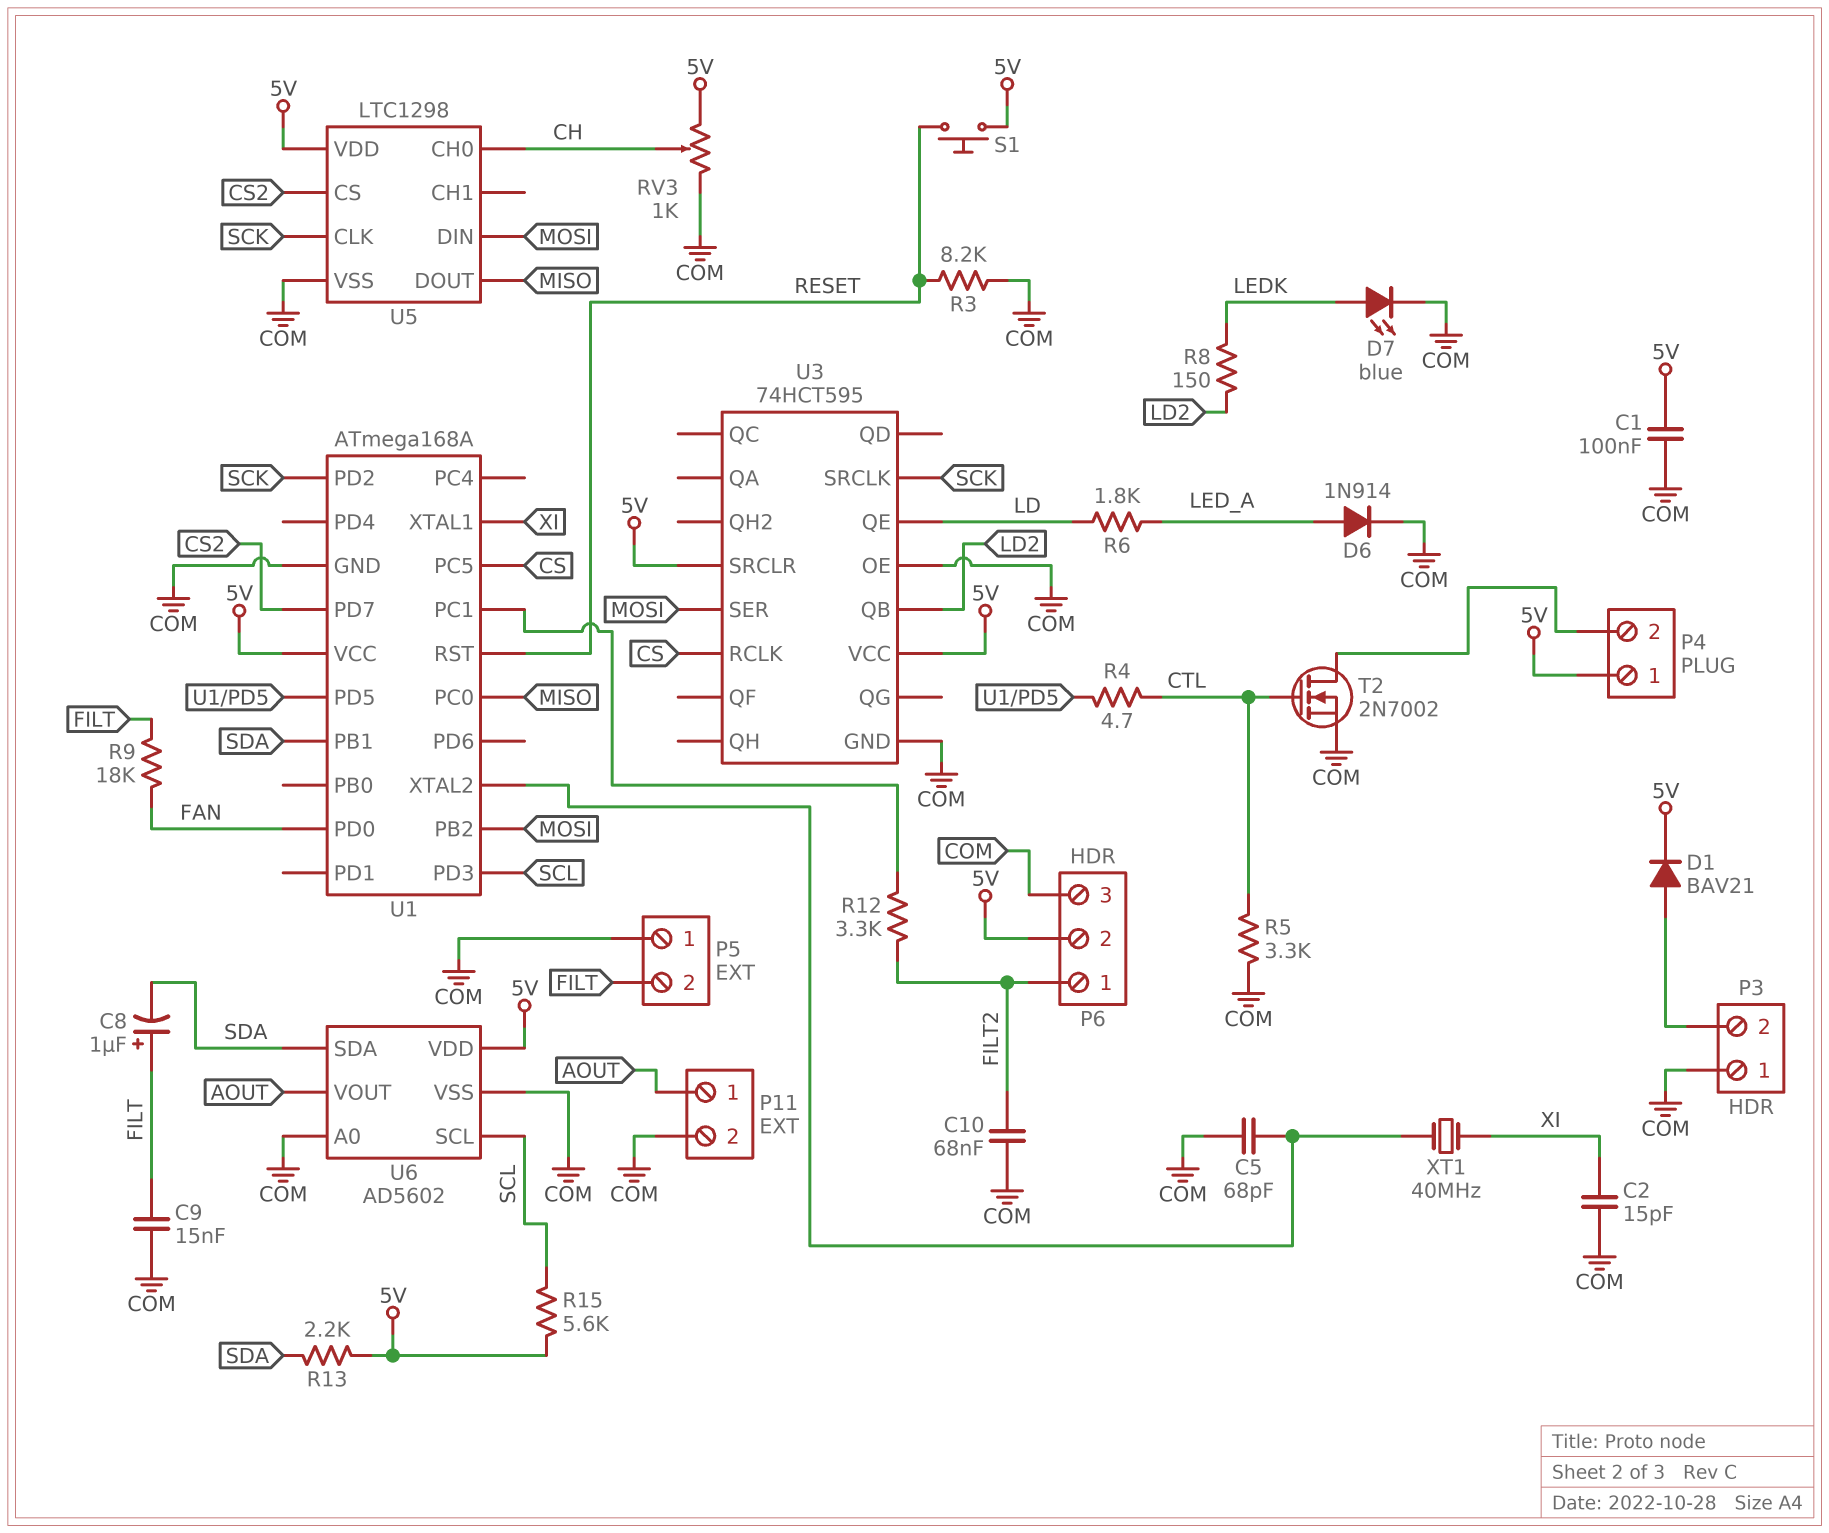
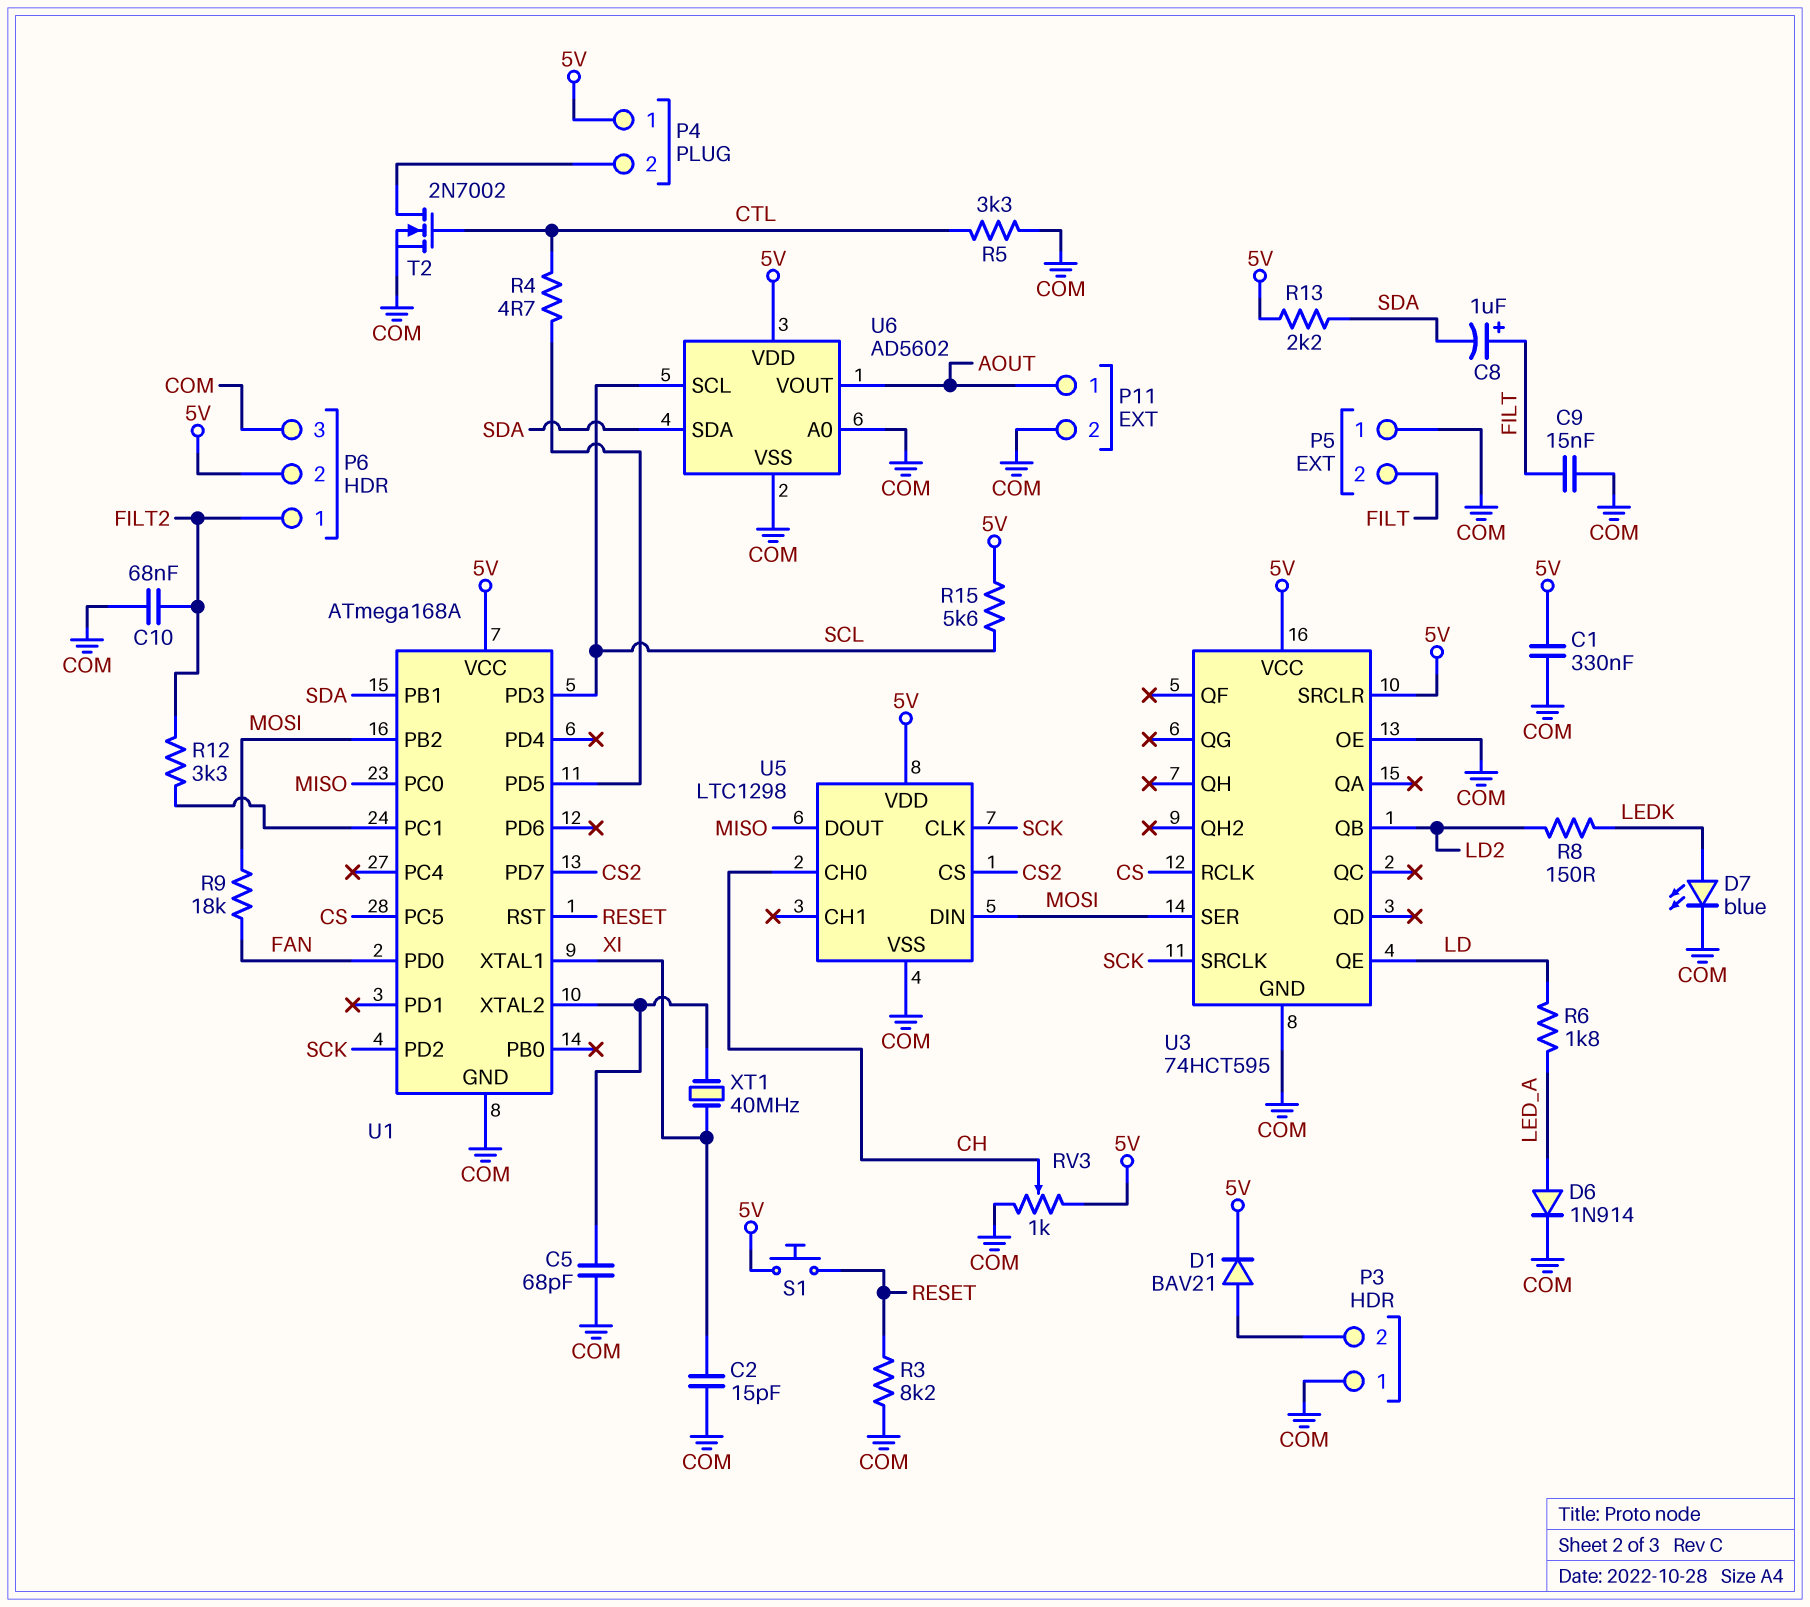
C1: 100nF (5V, COM) -> 330nF (5V, COM)
R9: 18k (FAN, FILT) -> 18k (FAN, MOSI)

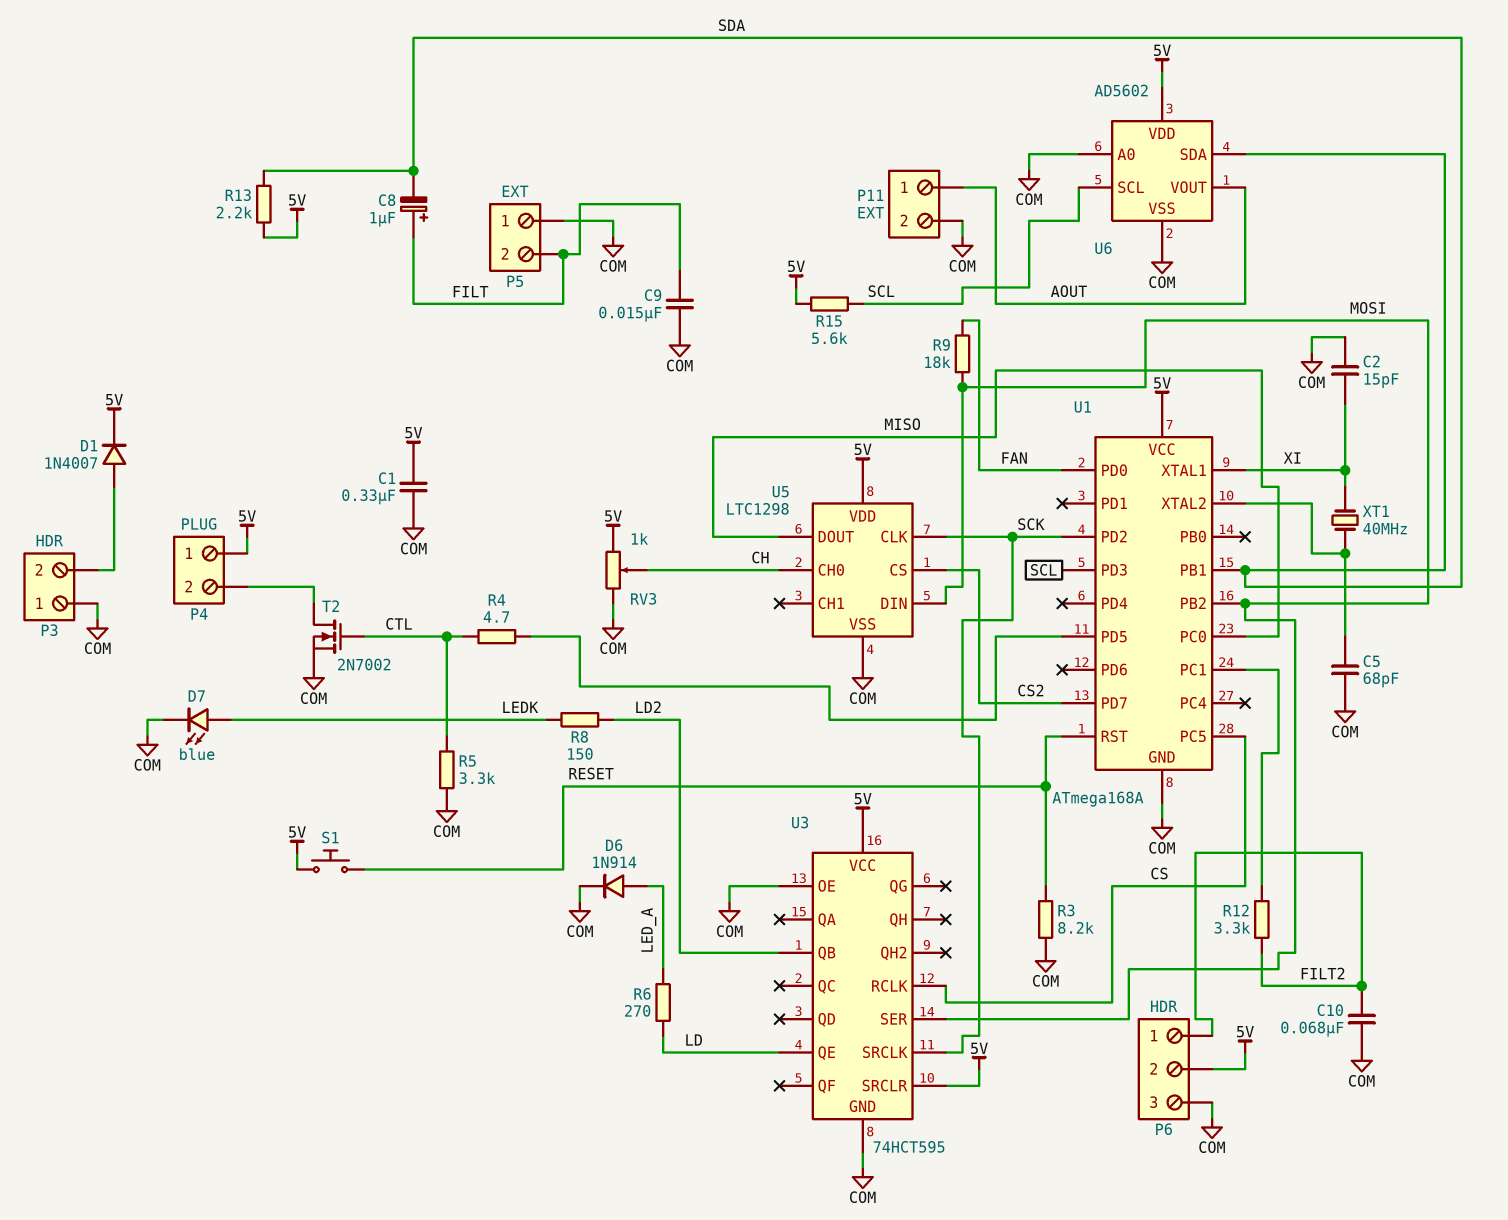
D1: diode BAV21 (A P3/2, K 5V) -> diode 1N4007 (A P3/2, K 5V)
R6: 1.8k (LD, LED_A) -> 270 (LD, LED_A)

